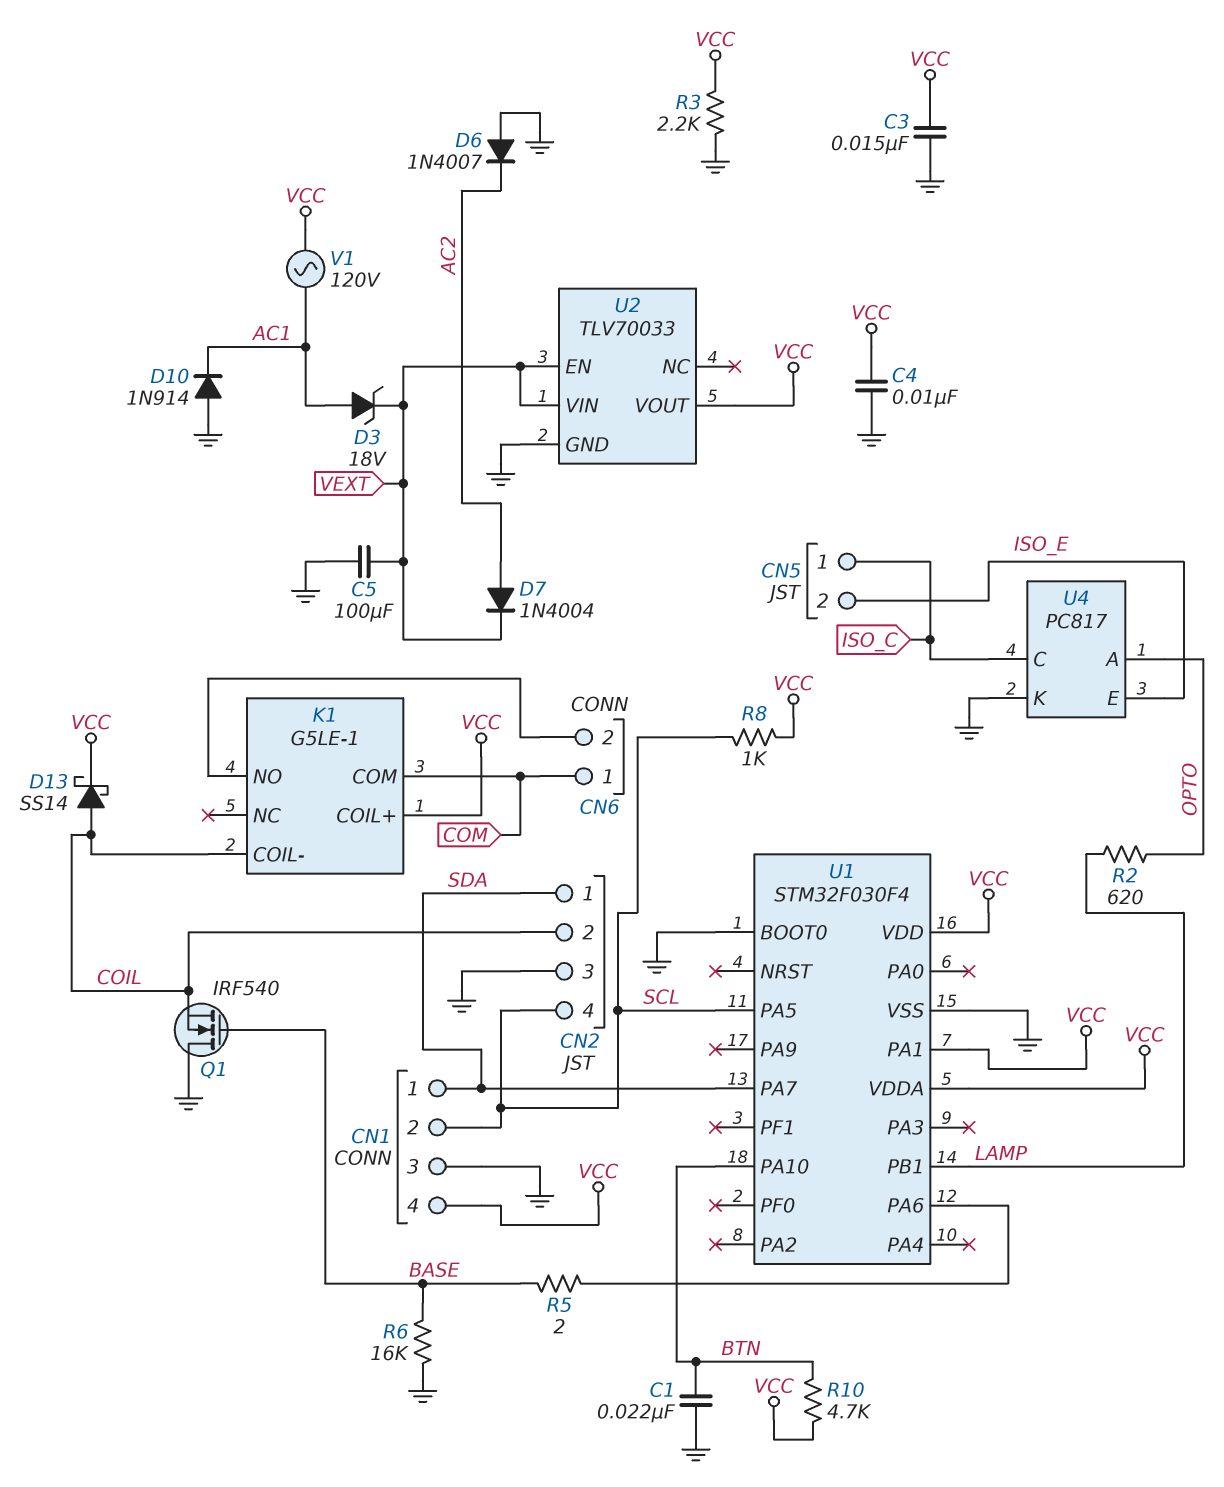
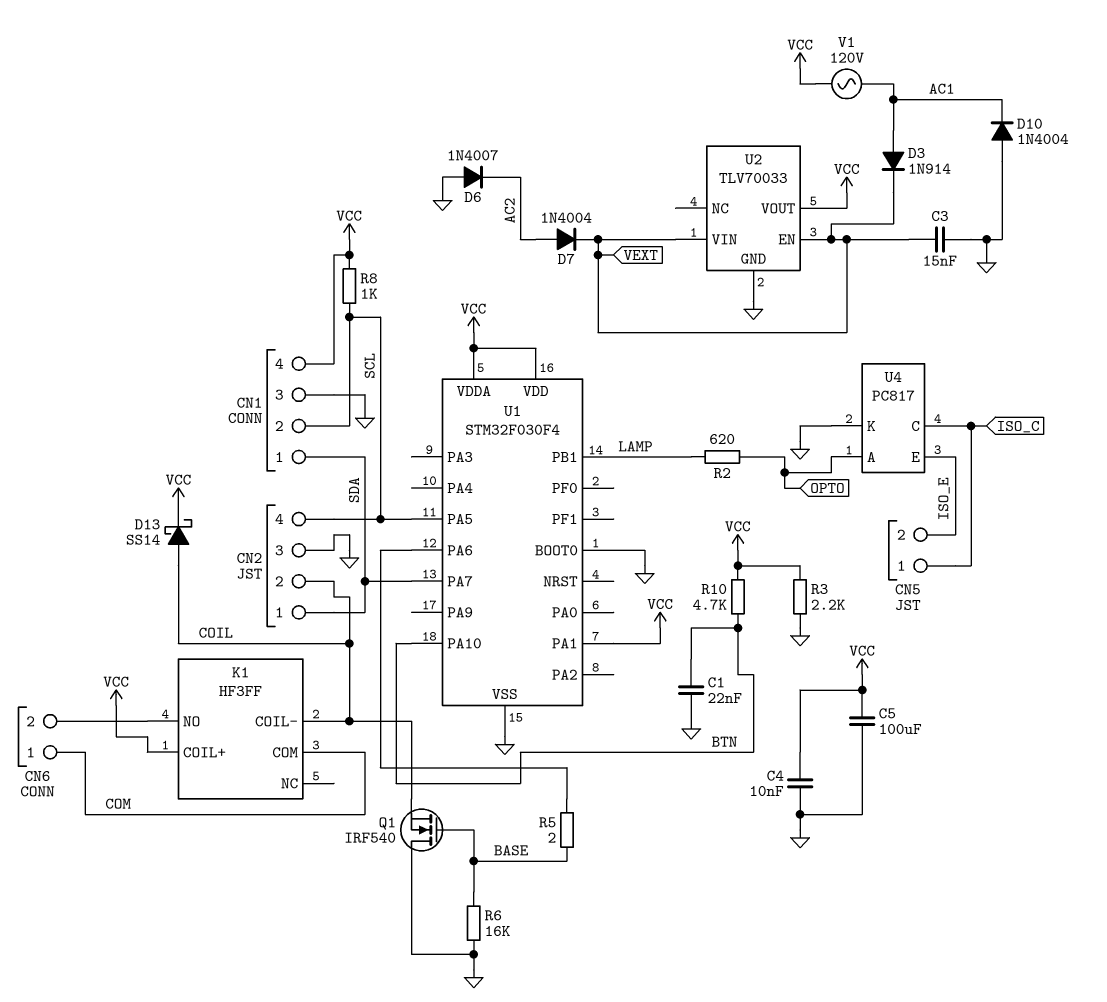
C3: 15nF (GND, VCC) -> 15nF (GND, VEXT)
C5: 100uF (GND, VEXT) -> 100uF (GND, VCC)
D3: zener 18V (A AC1, K VEXT) -> diode 1N914 (A AC1, K VEXT)
D10: diode 1N914 (A GND, K AC1) -> diode 1N4004 (A GND, K AC1)
K1: G5LE-1 -> HF3FF

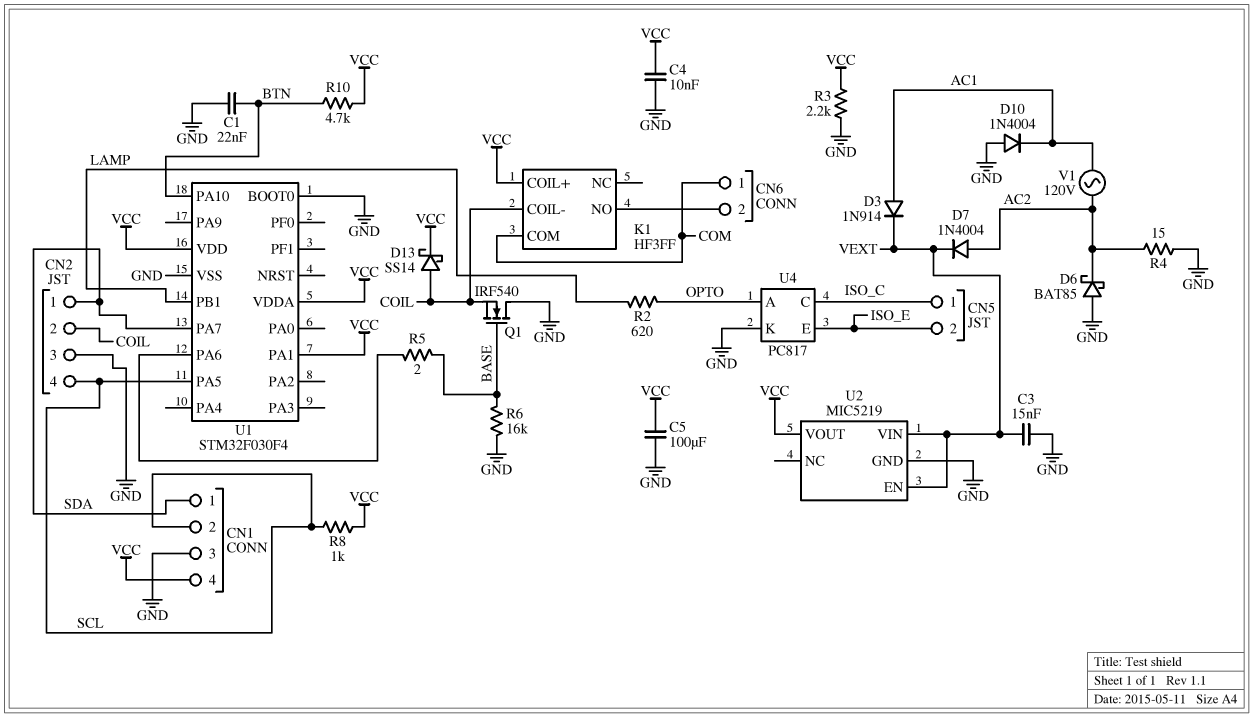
D6: diode 1N4007 (A GND, K AC2) -> schottky BAT85 (A GND, K AC2)
R4: none -> 15 (AC2, GND)
U2: TLV70033 -> MIC5219
V1: AC 120V (AC1, VCC) -> AC 120V (AC1, AC2)

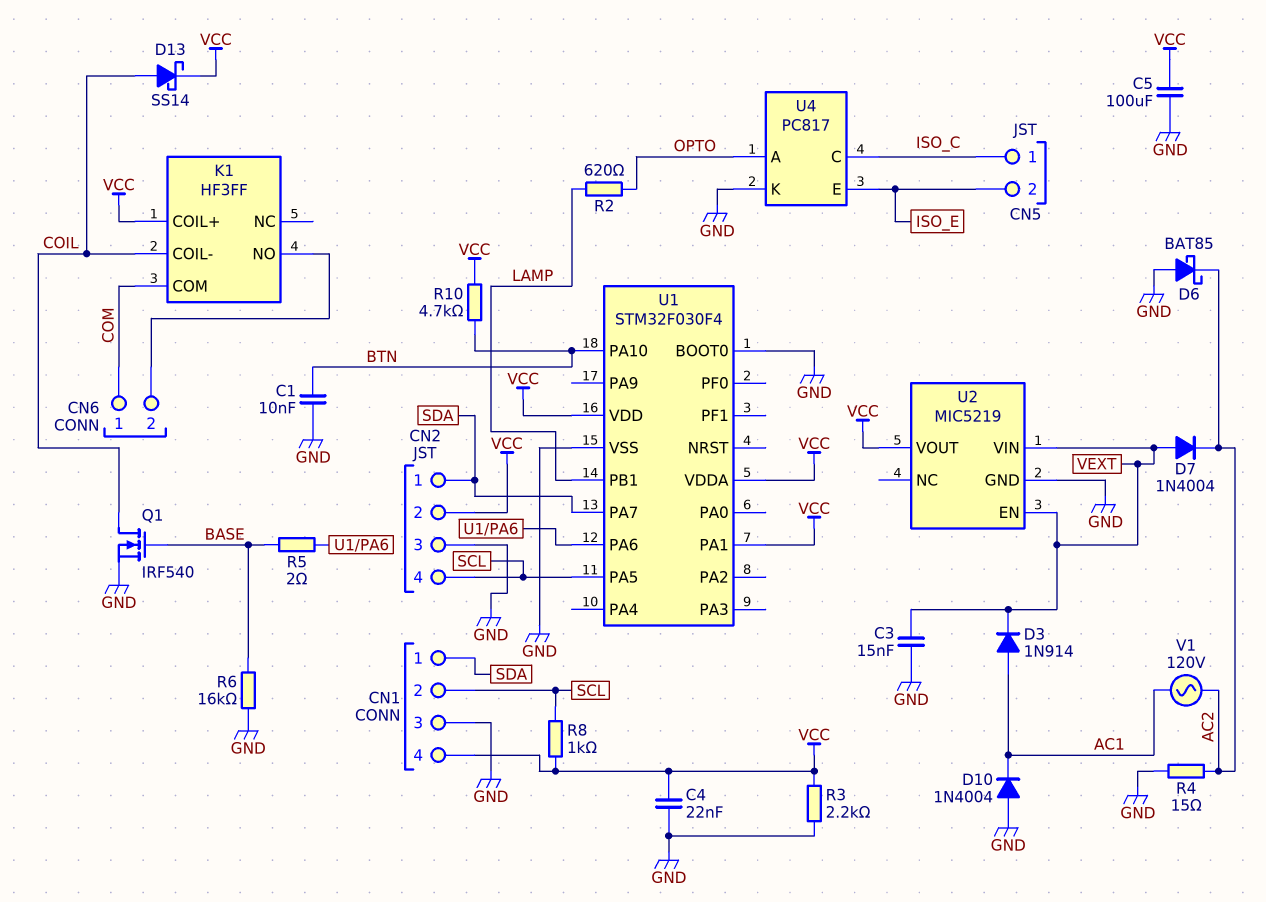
C1: 22nF (BTN, GND) -> 10nF (BTN, GND)
C4: 10nF (GND, VCC) -> 22nF (GND, VCC)
CN2 pin 2: COIL -> VCC
D7: diode 1N4004 (A AC2, K VEXT) -> diode 1N4004 (A VEXT, K AC2)
Q1: NMOS IRF540 (G BASE, D GND, S COIL) -> NMOS IRF540 (G BASE, D COIL, S GND)

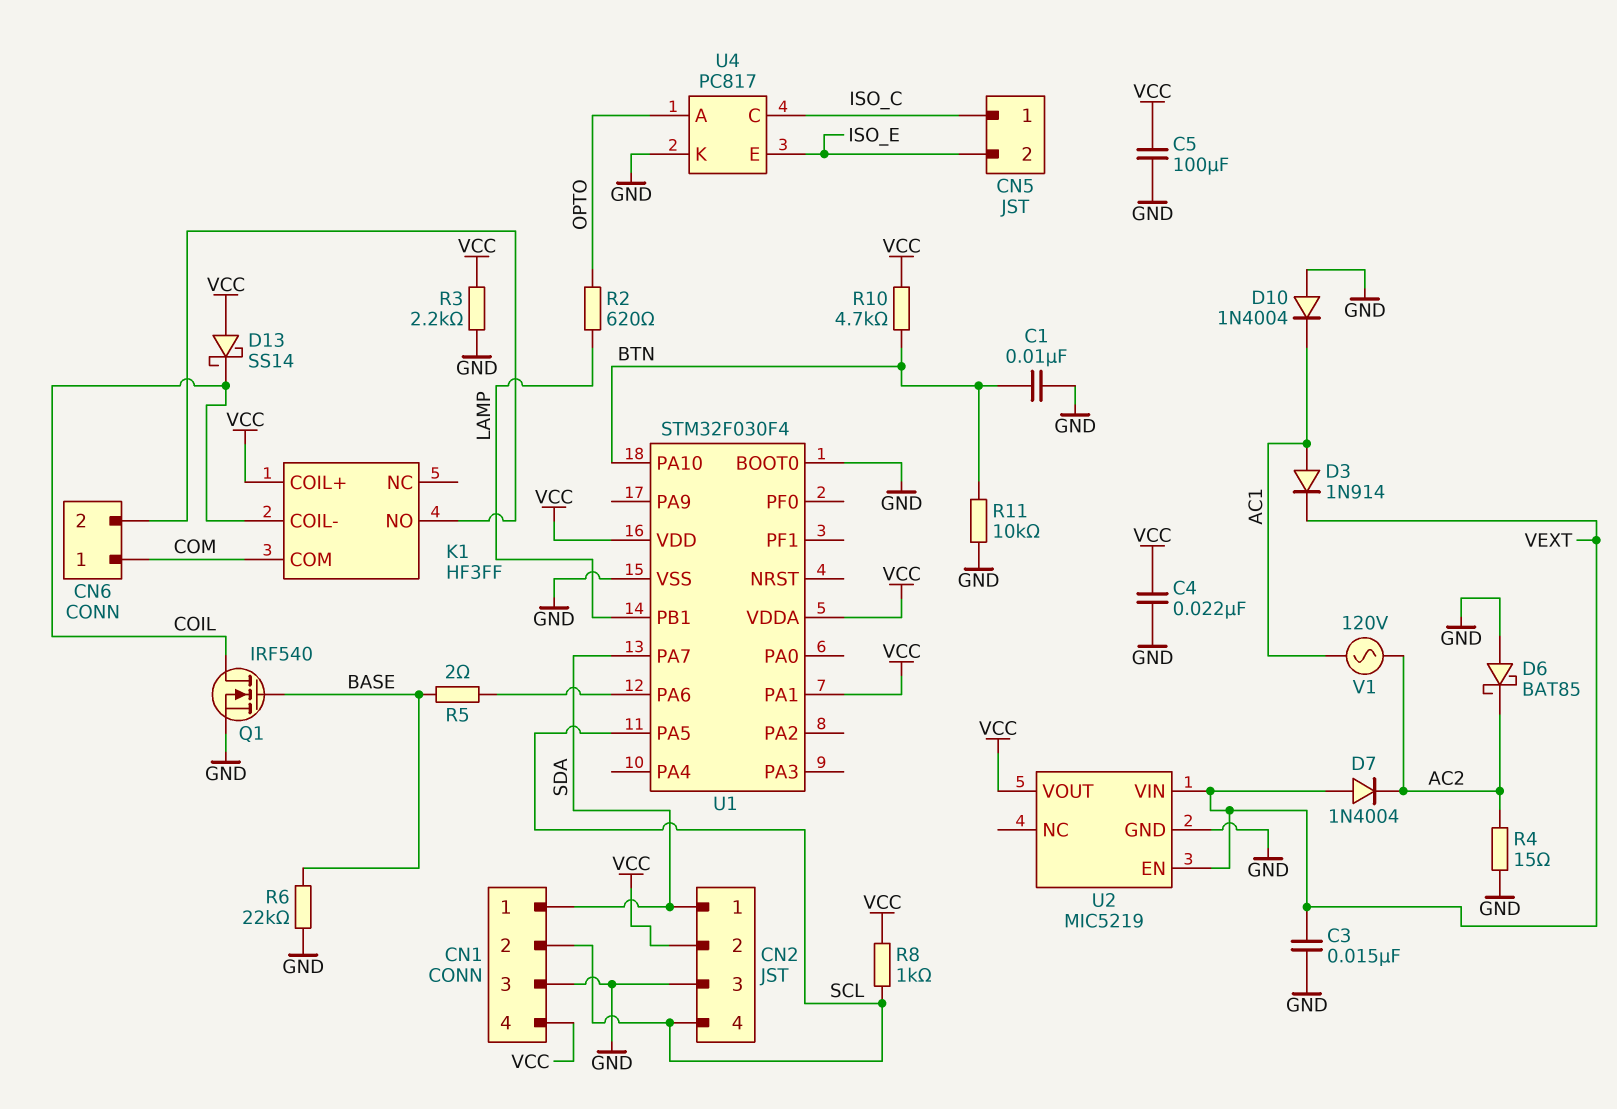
D13: schottky SS14 (A COIL, K VCC) -> schottky SS14 (A VCC, K COIL)
R6: 16k (BASE, GND) -> 22k (BASE, GND)
R11: none -> 10k (BTN, GND)

